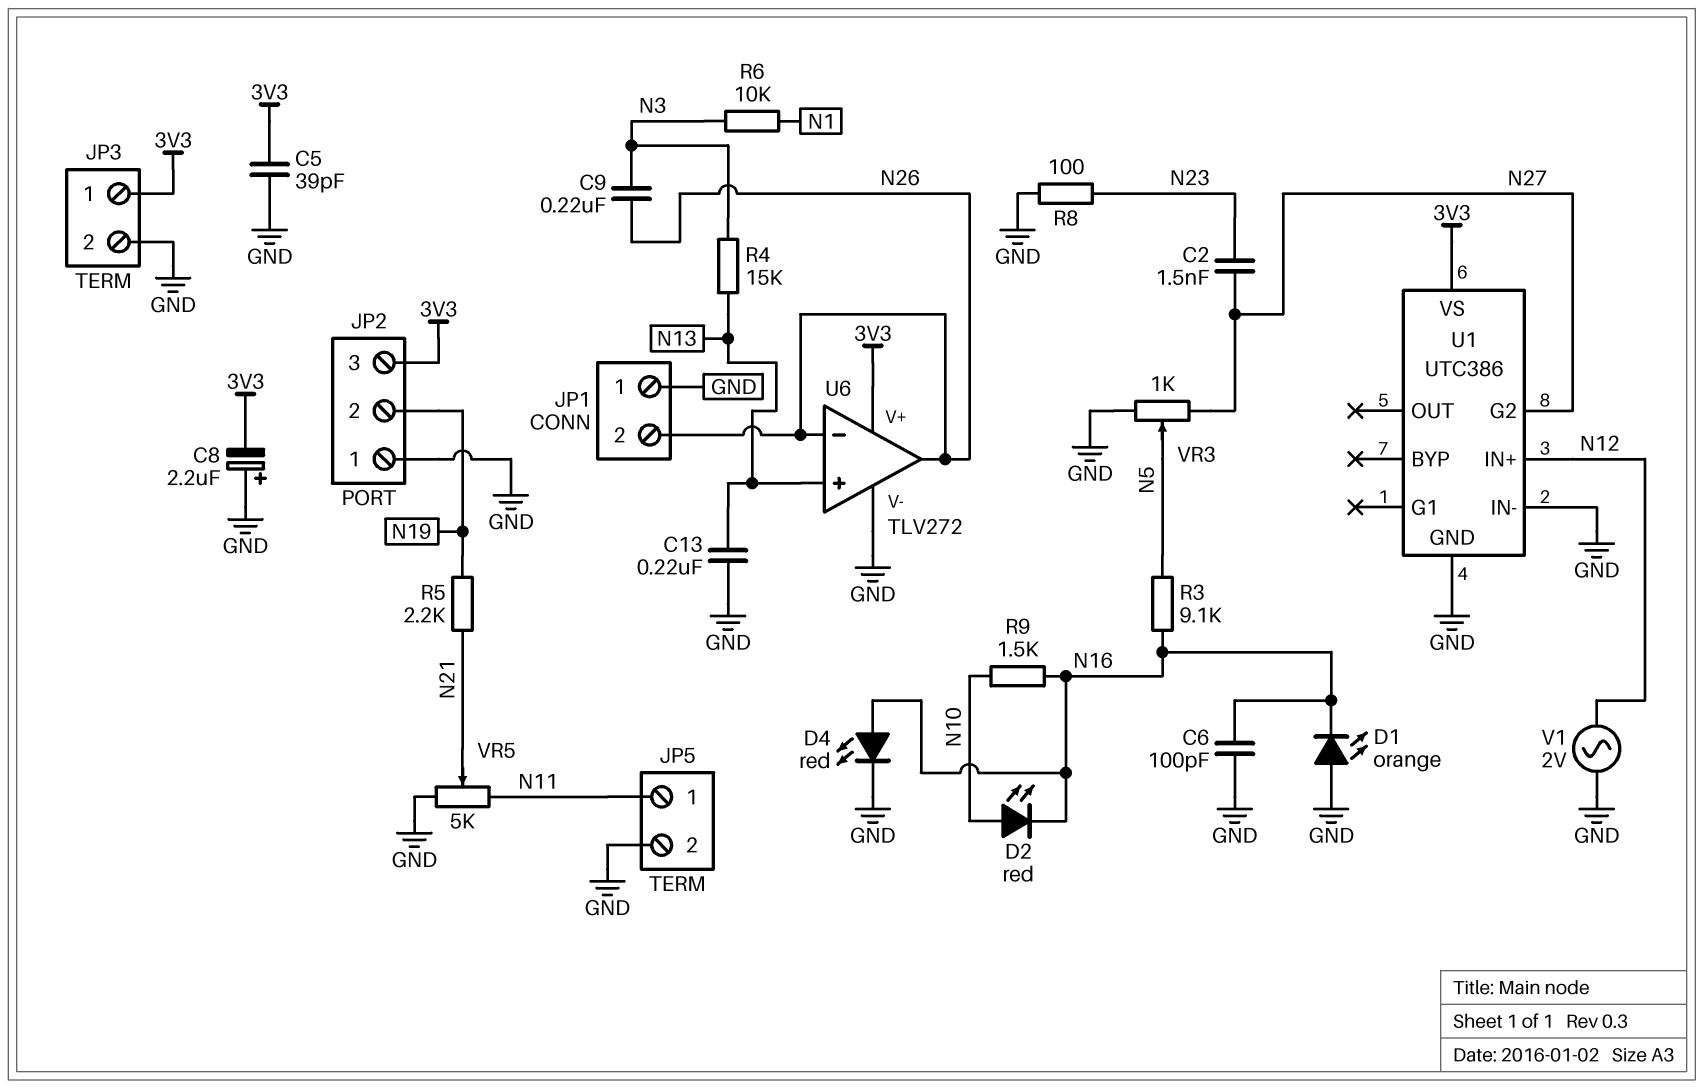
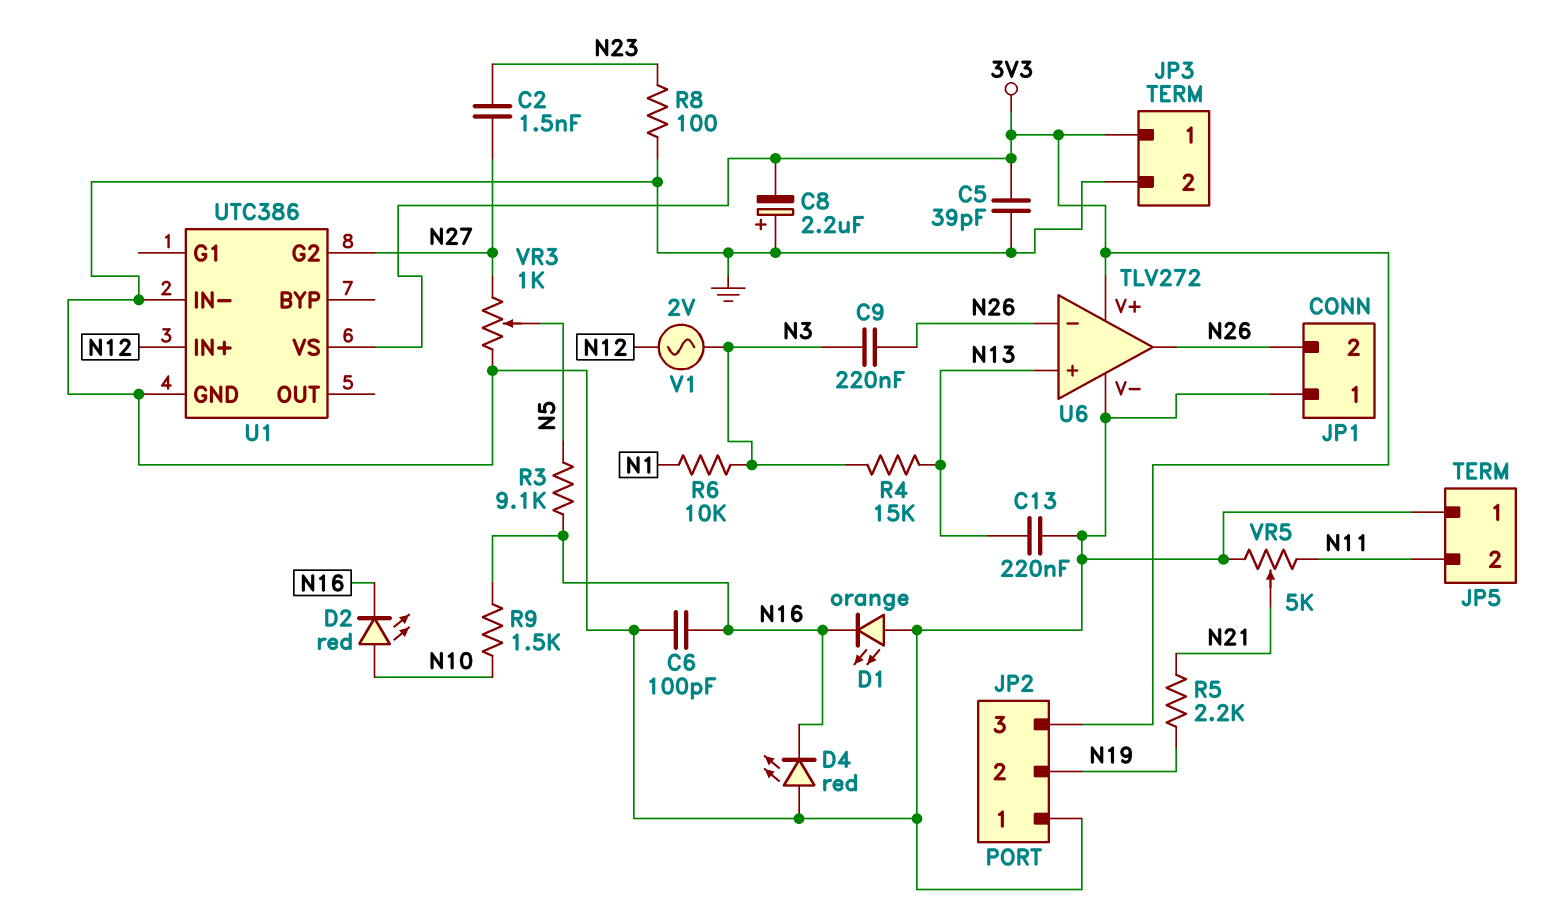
D4: LED red (A N16, K GND) -> LED red (A GND, K N16)
JP5 pin 1: N11 -> GND
JP5 pin 2: GND -> N11
V1: AC 2V (GND, N12) -> AC 2V (N3, N12)

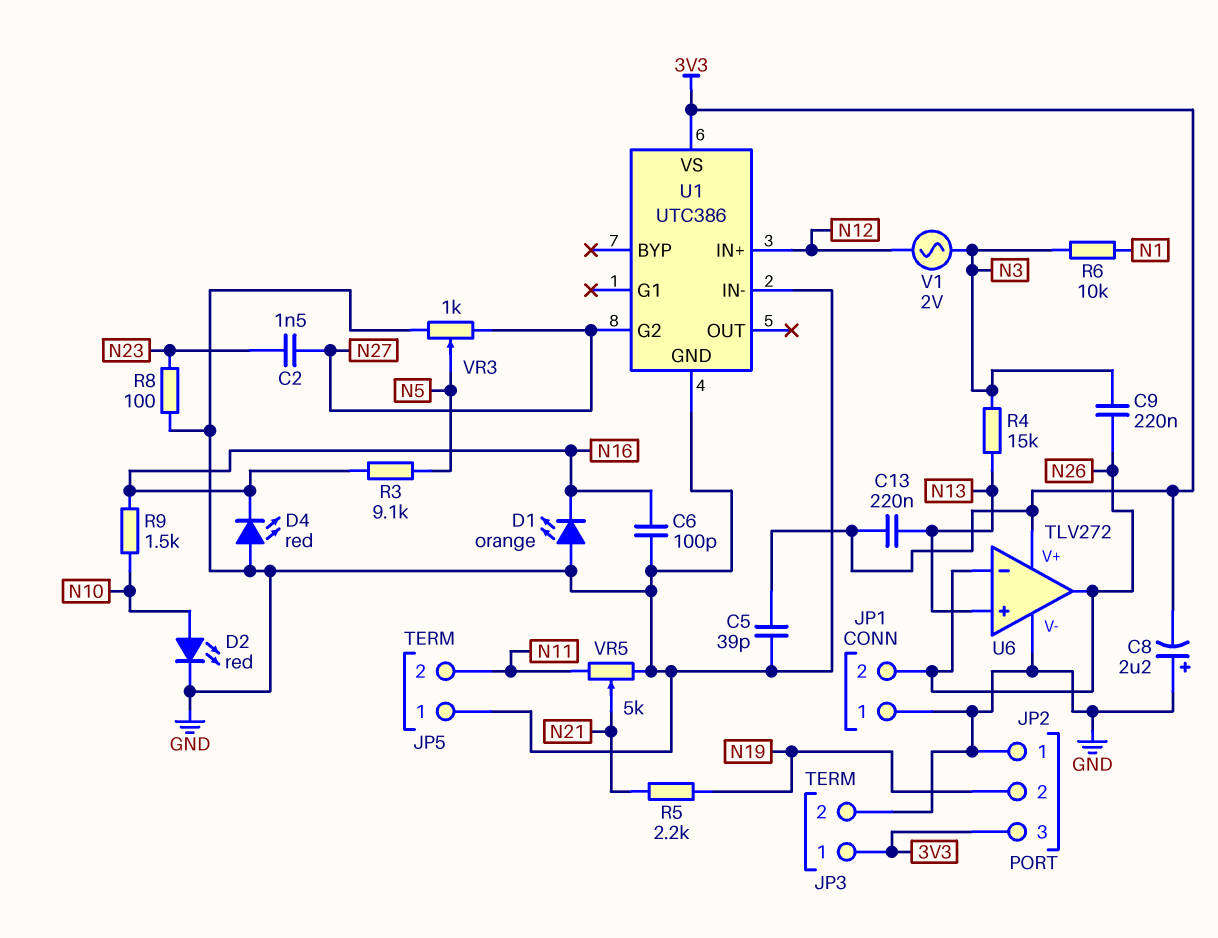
C13: 220nF (GND, N13) -> 220nF (3V3, N13)
D2: LED red (A N10, K N16) -> LED red (A N10, K GND)

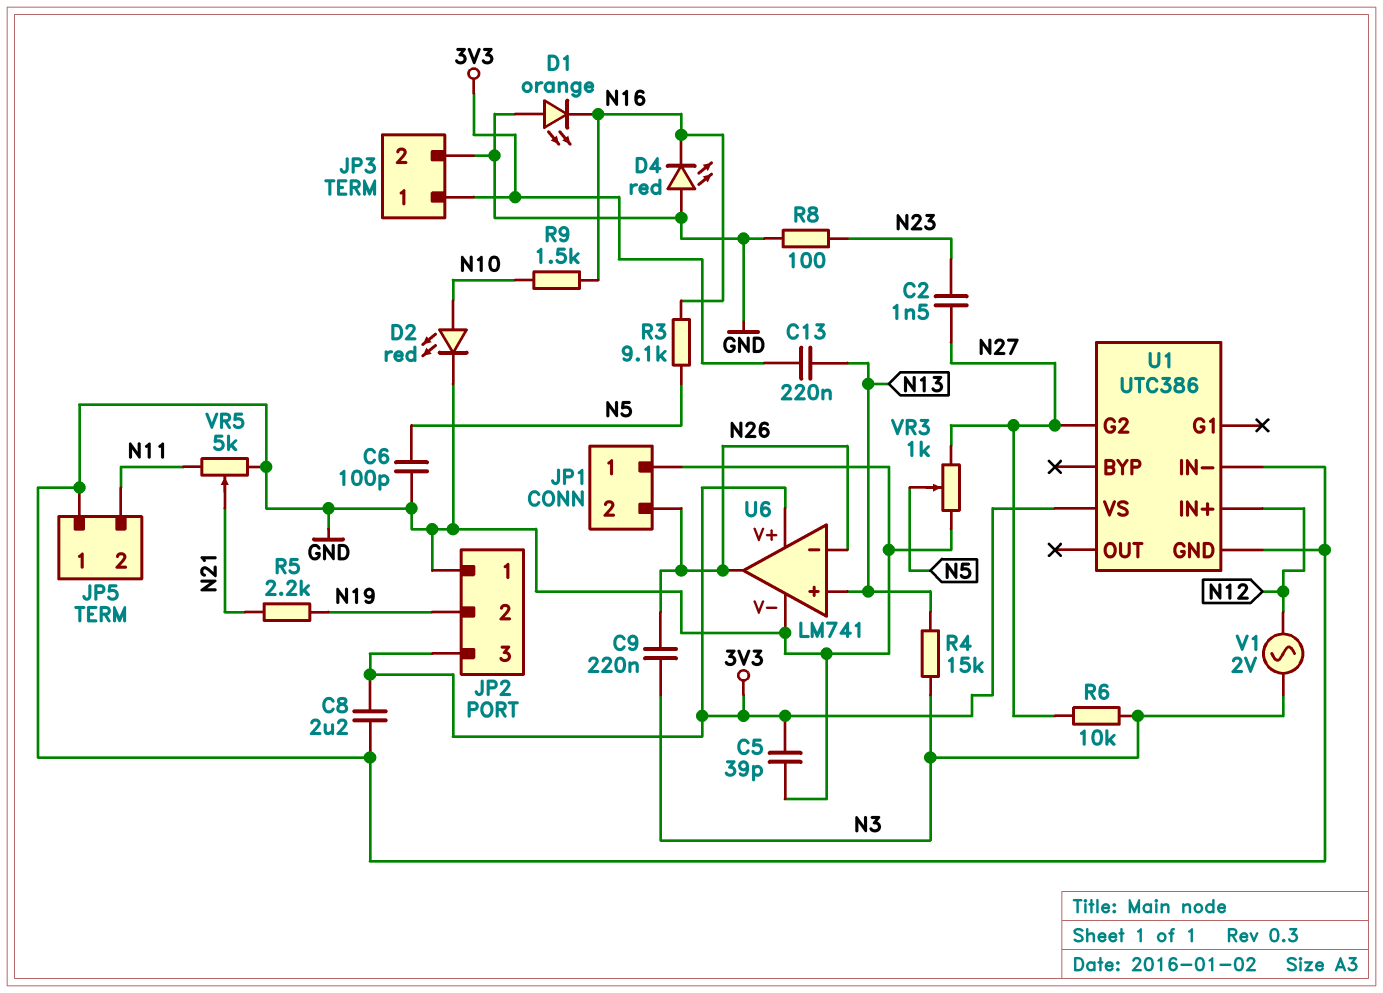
C6: 100pF (GND, N16) -> 100pF (GND, N5)
C8: 2.2uF (plus GND, minus 3V3) -> 2.2uF (3V3, GND)
R6: 10k (N1, N3) -> 10k (N3, N27)
U6: TLV272 -> LM741

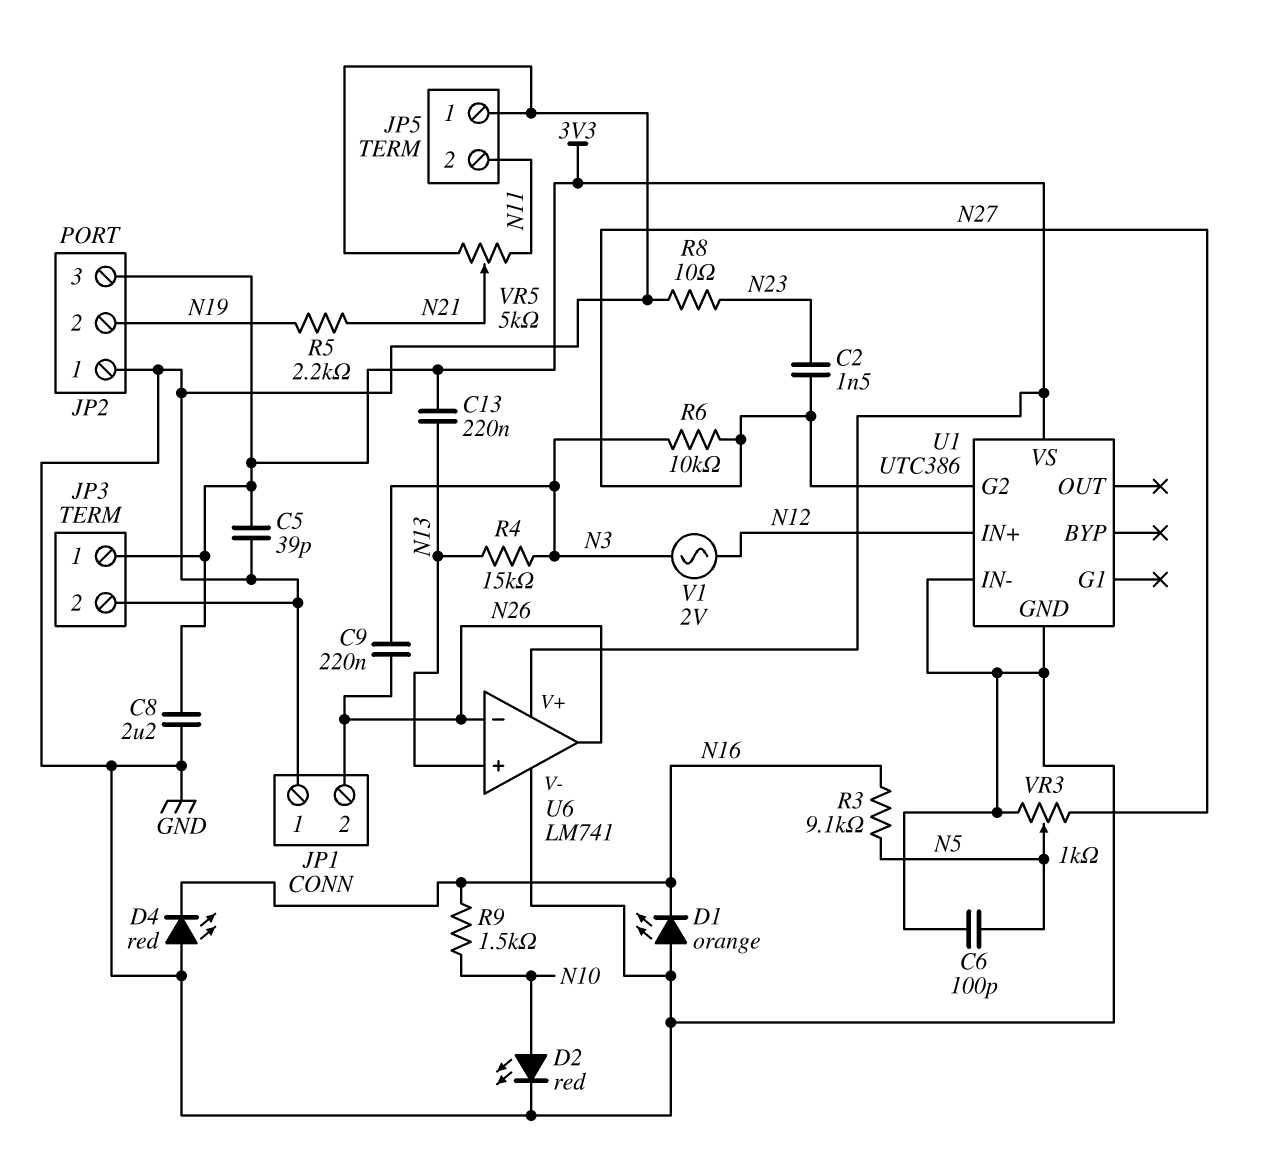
R8: 100 (GND, N23) -> 10 (GND, N23)

